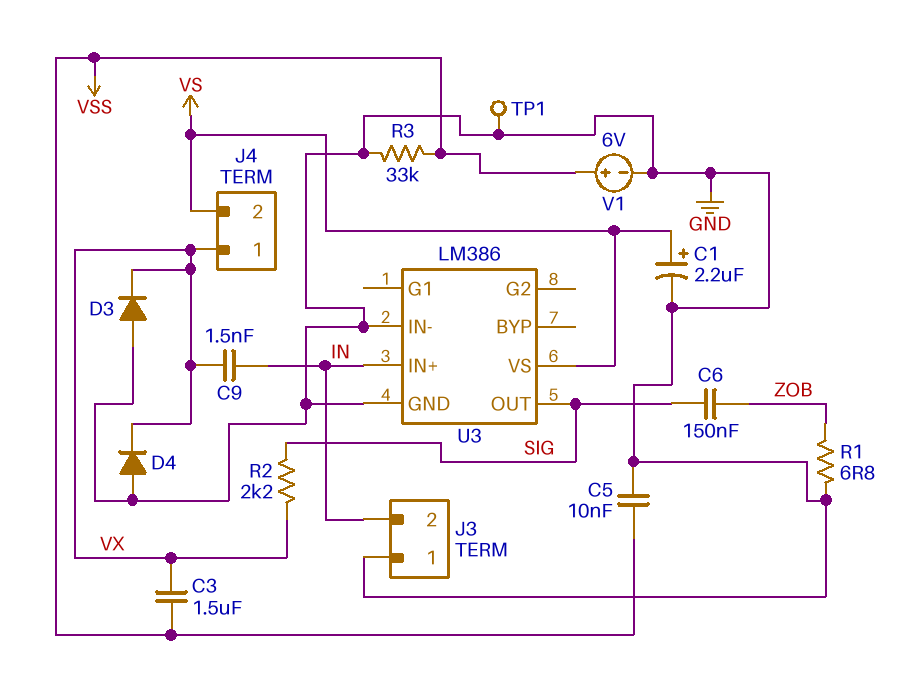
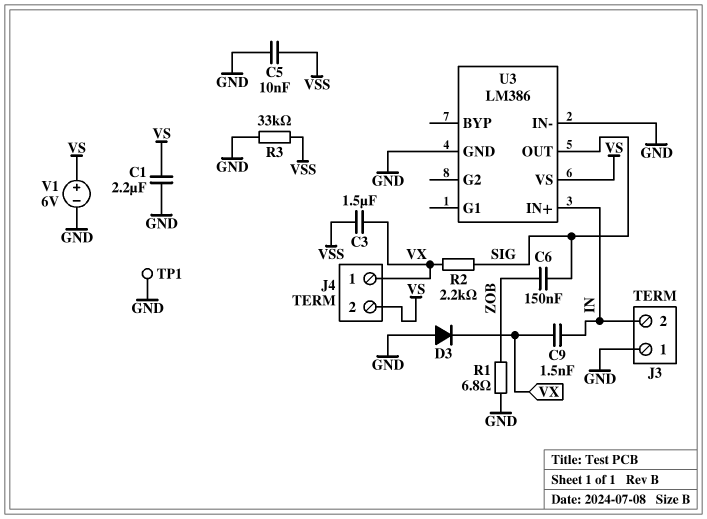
C1: 2.2uF (plus VS, minus GND) -> 2.2uF (GND, VS)
D4: diode (A GND, K VX) -> none
V1: 6V (plus VSS, minus GND) -> 6V (plus VS, minus GND)

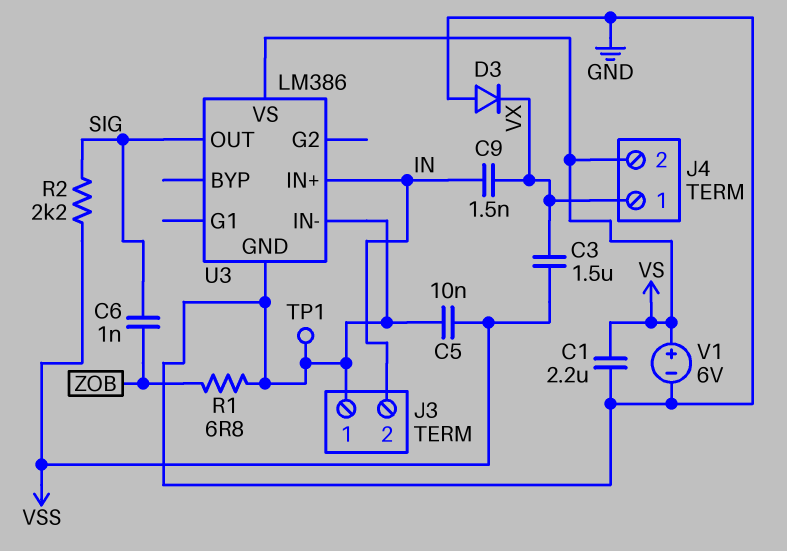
C6: 150nF (SIG, ZOB) -> 1nF (SIG, ZOB)
R2: 2.2k (SIG, VX) -> 2.2k (SIG, VSS)
R3: 33k (GND, VSS) -> none

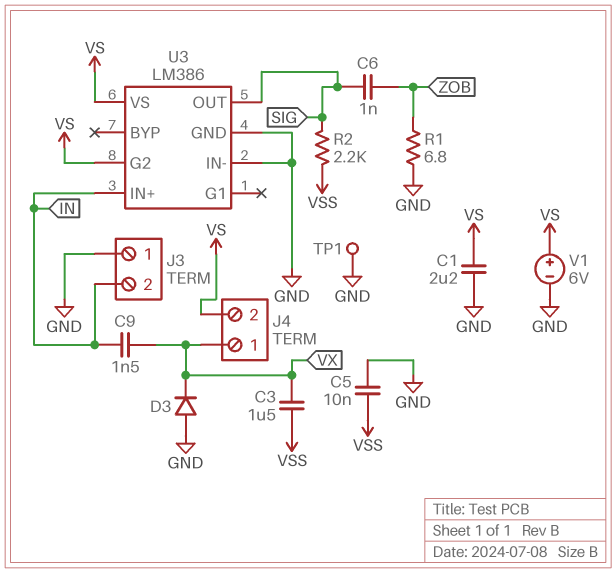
U3 pin G2: none -> VS

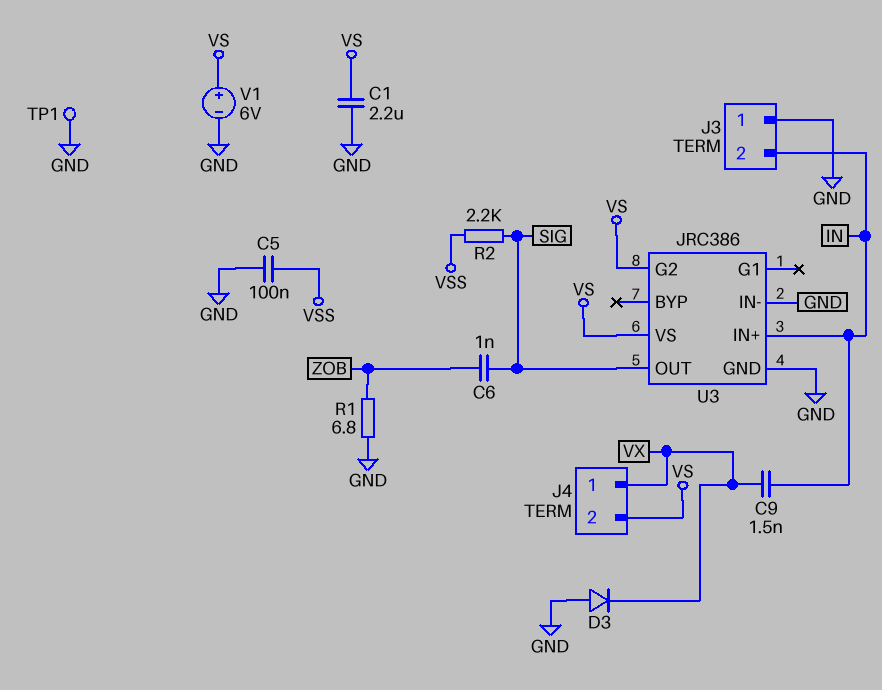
C3: 1.5uF (VSS, VX) -> none
C5: 10nF (GND, VSS) -> 100nF (GND, VSS)
U3: LM386 -> JRC386

